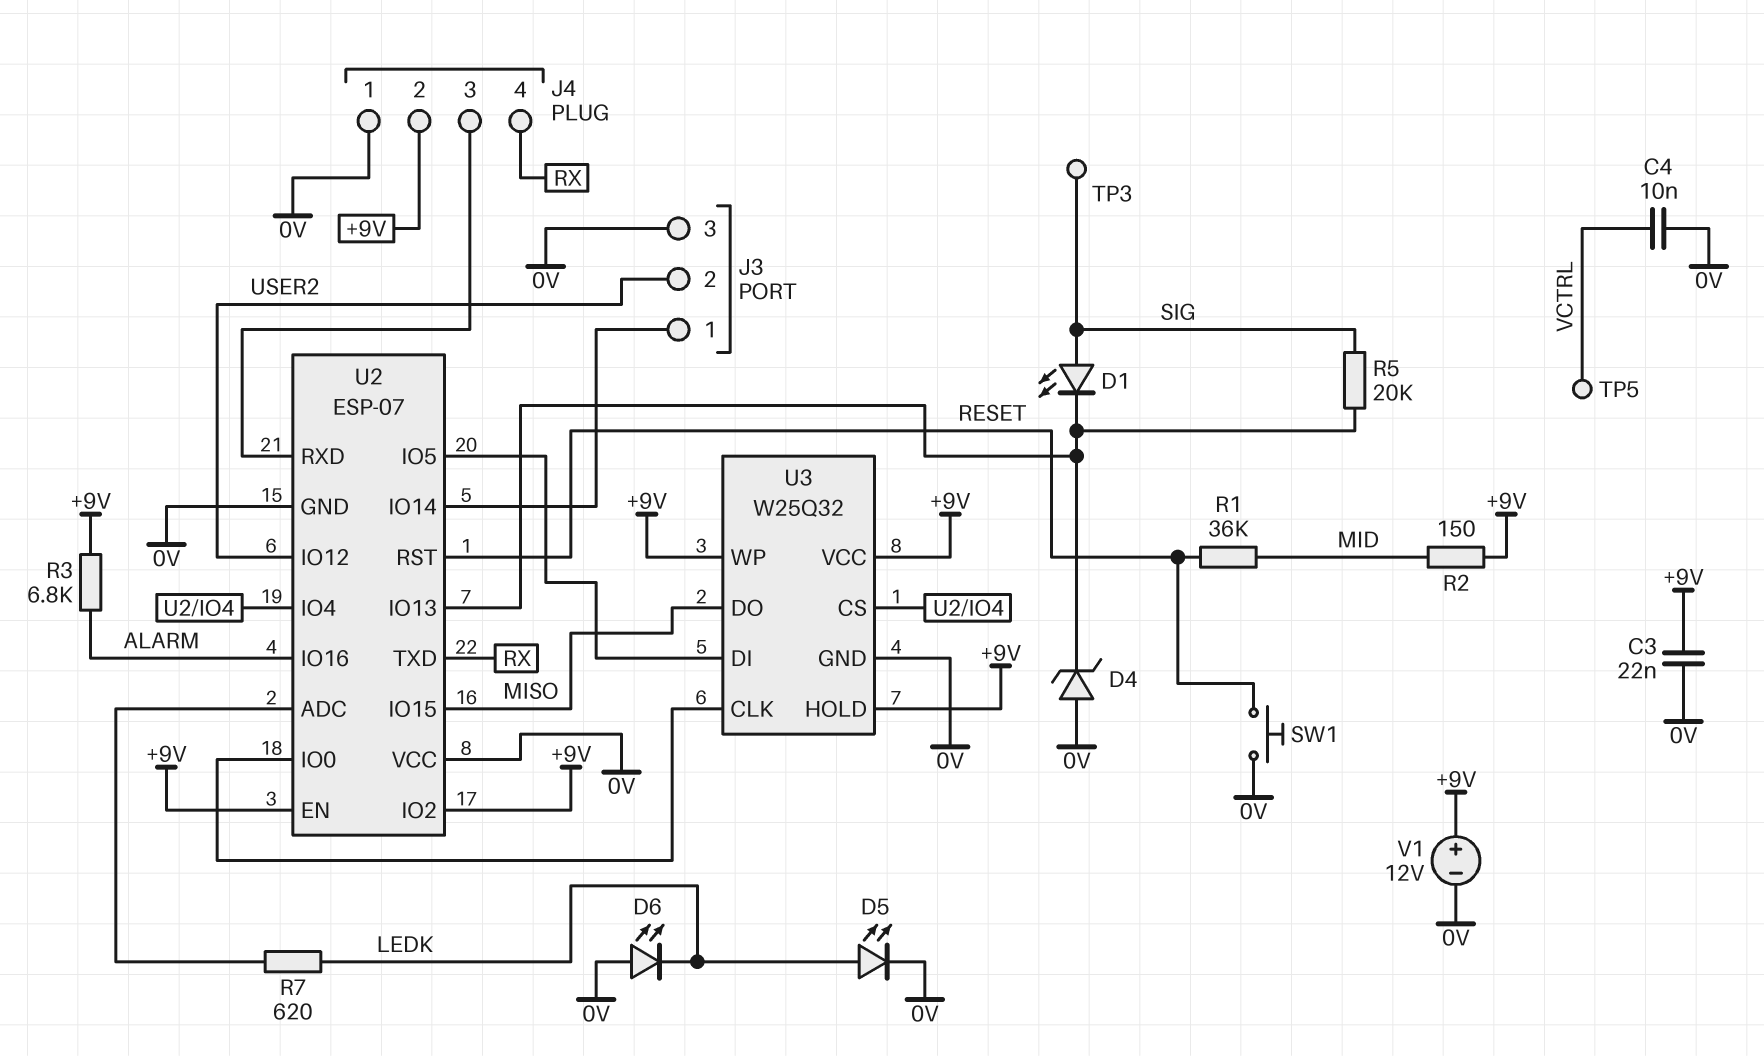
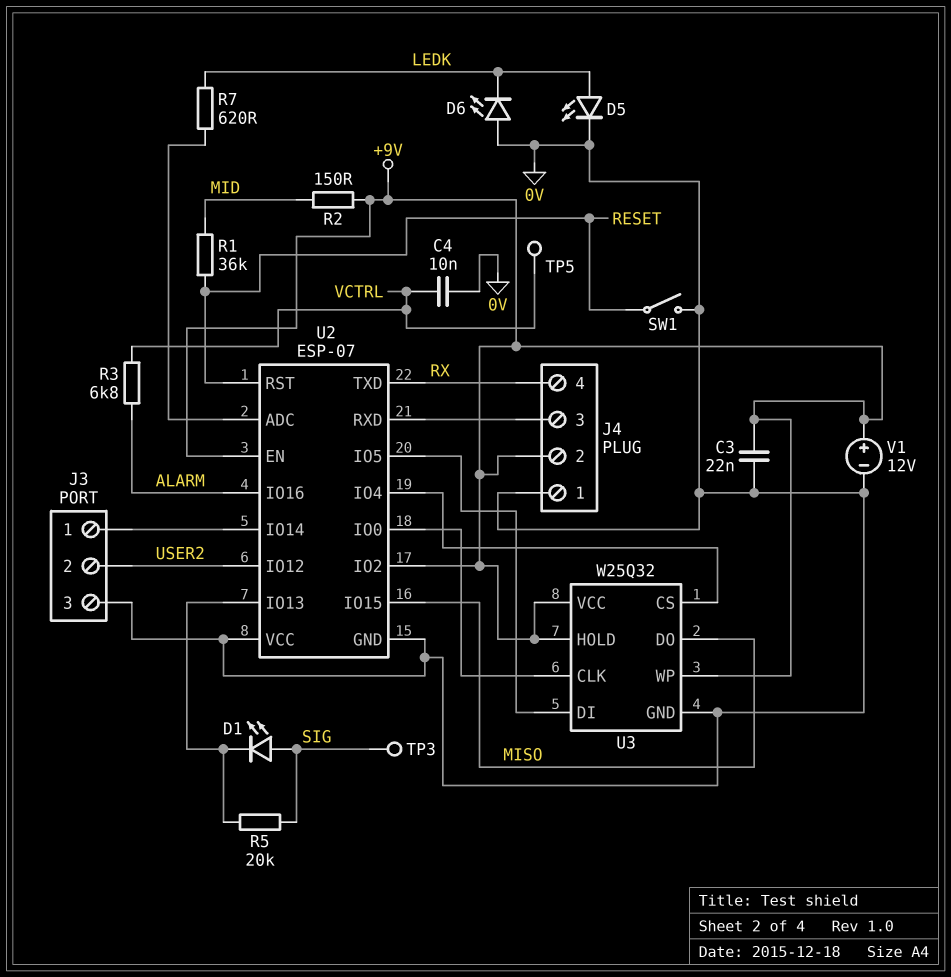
D4: zener (A 0V, K U2/IO13) -> none
R3: 6.8k (+9V, ALARM) -> 6.8k (ALARM, VCTRL)
SW1: button (0V, RESET) -> switch (0V, RESET)

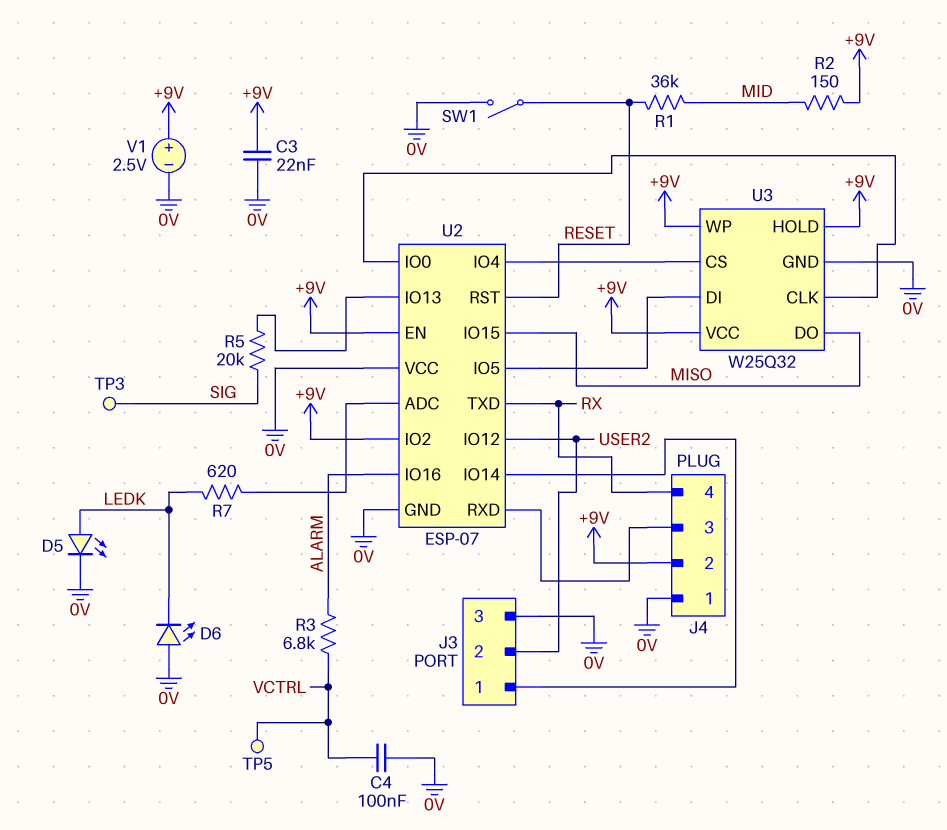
C4: 10nF (0V, VCTRL) -> 100nF (0V, VCTRL)
D1: LED (A SIG, K U2/IO13) -> none
V1: 12V (plus +9V, minus 0V) -> 2.5V (plus +9V, minus 0V)

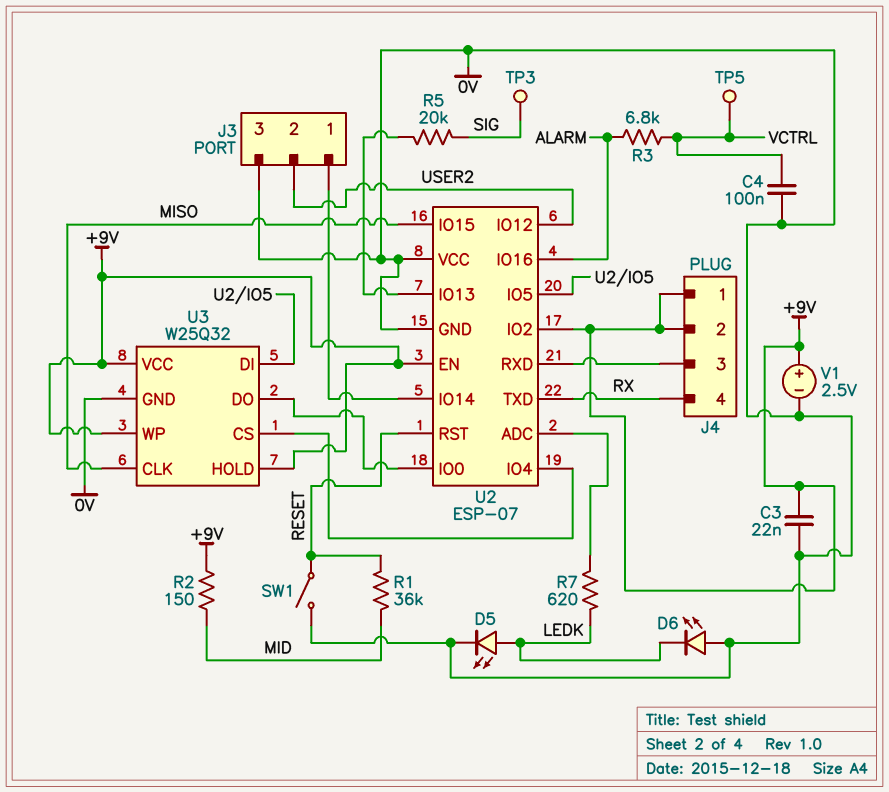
J4 pin 1: 0V -> +9V
U3 pin CLK: U2/IO0 -> MISO
U3 pin DO: MISO -> U2/IO0

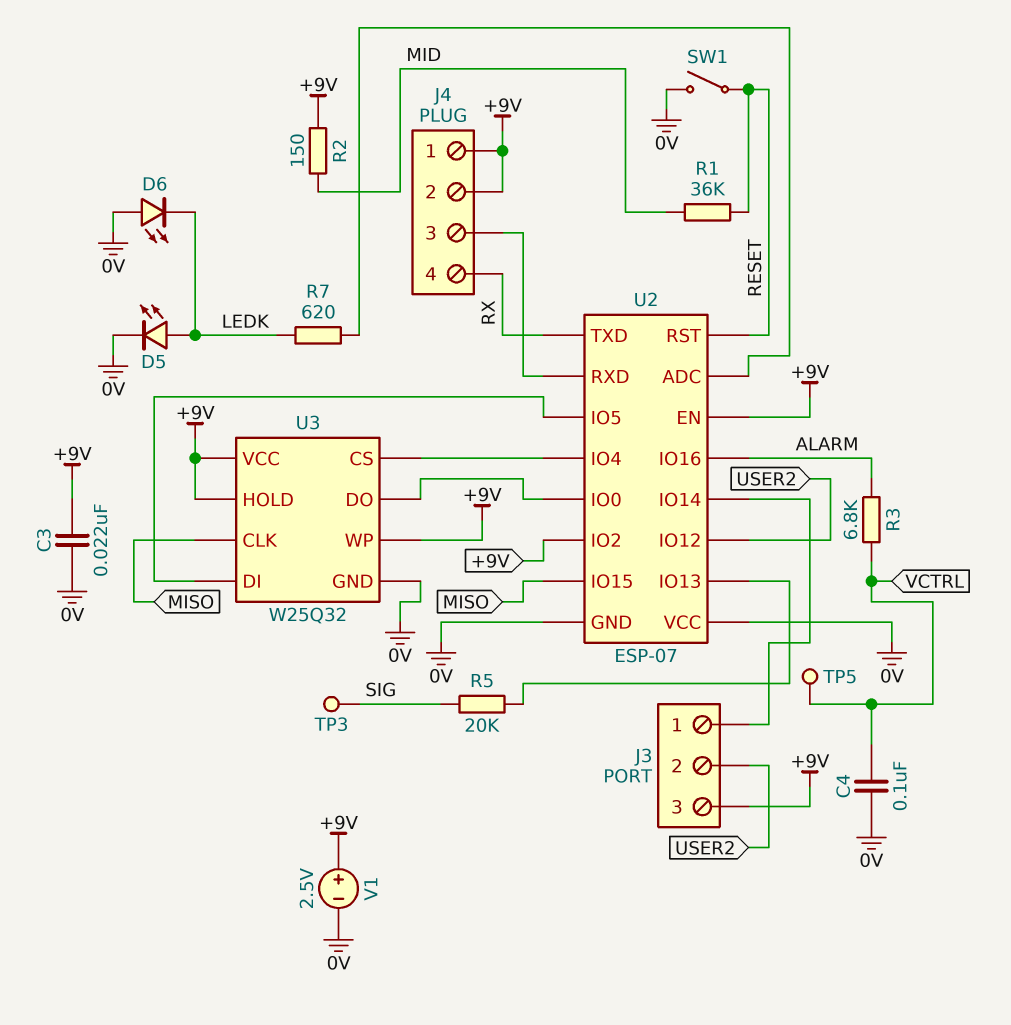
J3 pin 3: 0V -> +9V

